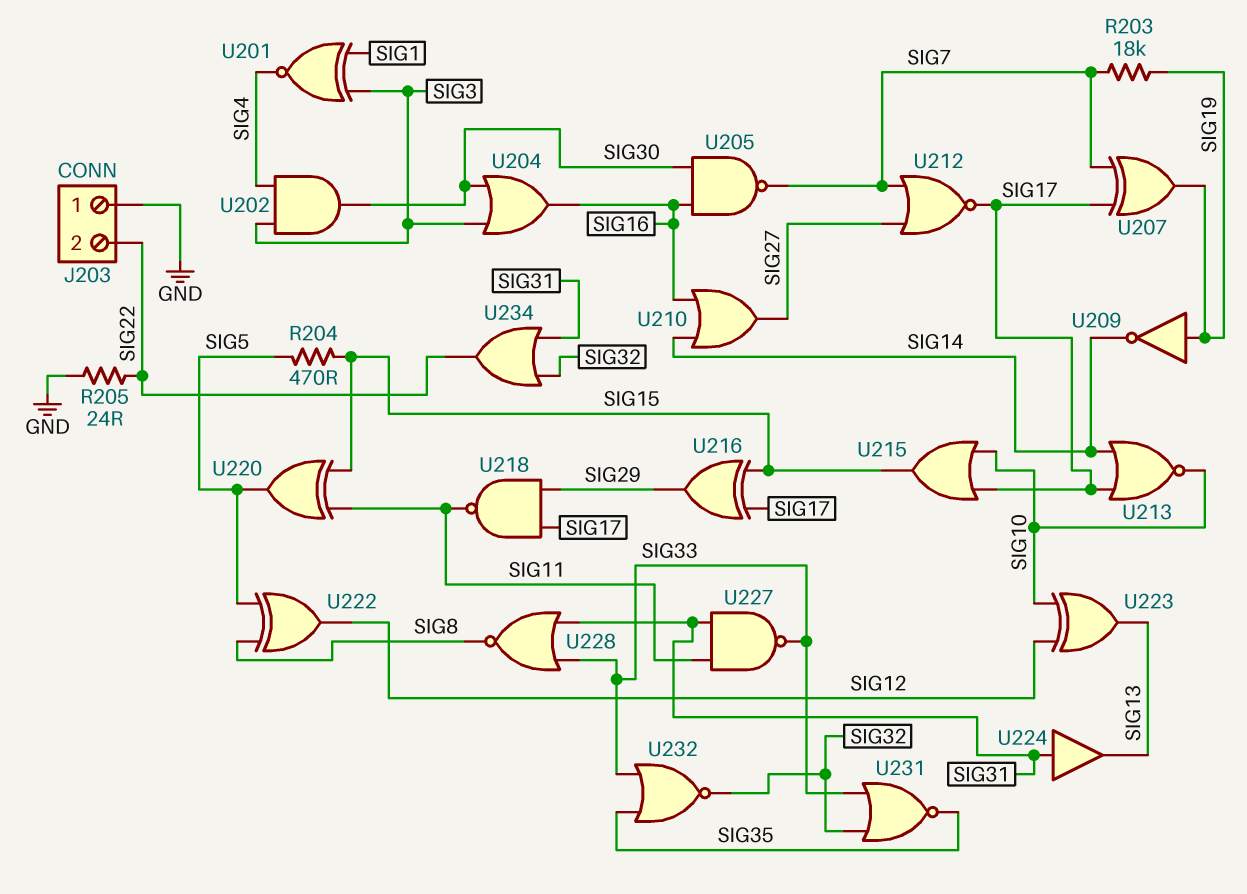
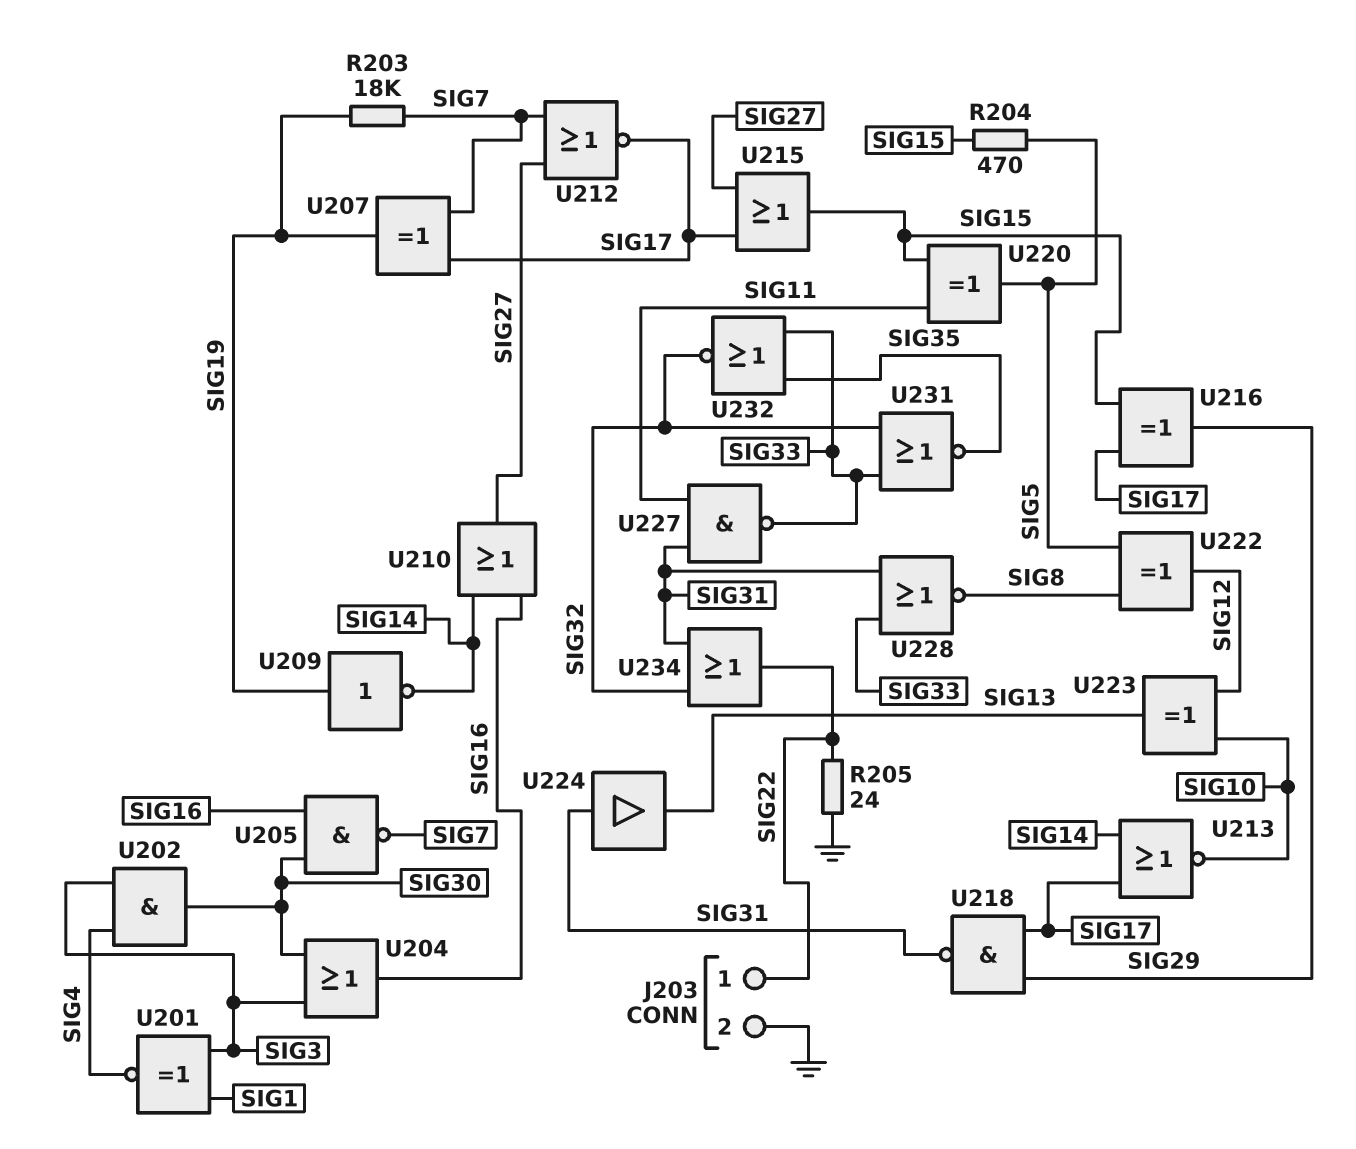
J203 pin 1: GND -> SIG22
J203 pin 2: SIG22 -> GND
U215: OR (in SIG10, in SIG17, out SIG15) -> OR (in SIG17, in SIG27, out SIG15)
U218: NAND (in SIG17, in SIG29, out SIG11) -> NAND (in SIG17, in SIG29, out SIG31)

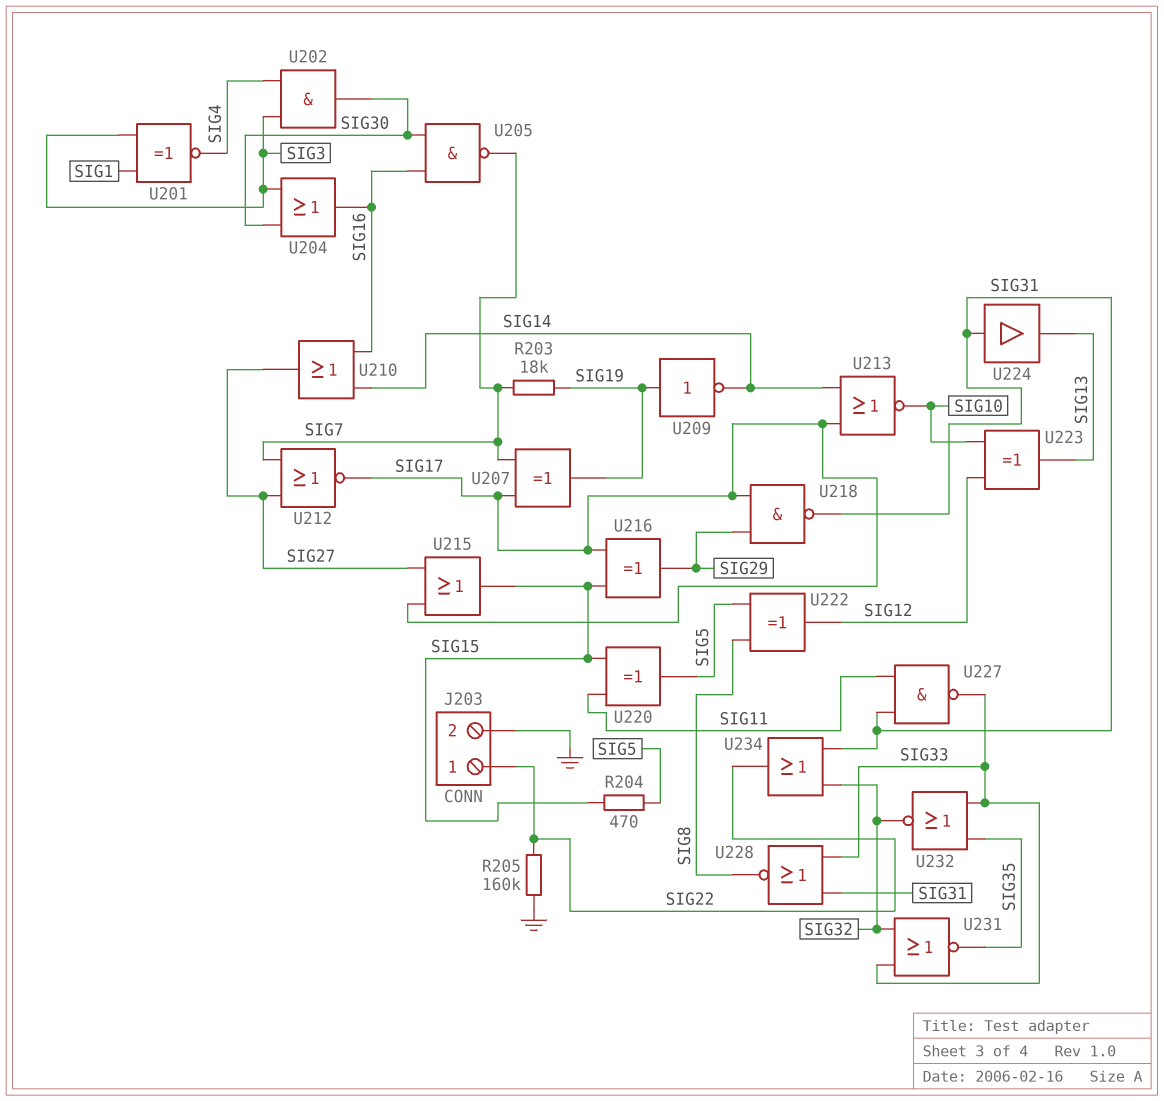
R205: 24 (GND, SIG22) -> 160k (GND, SIG22)

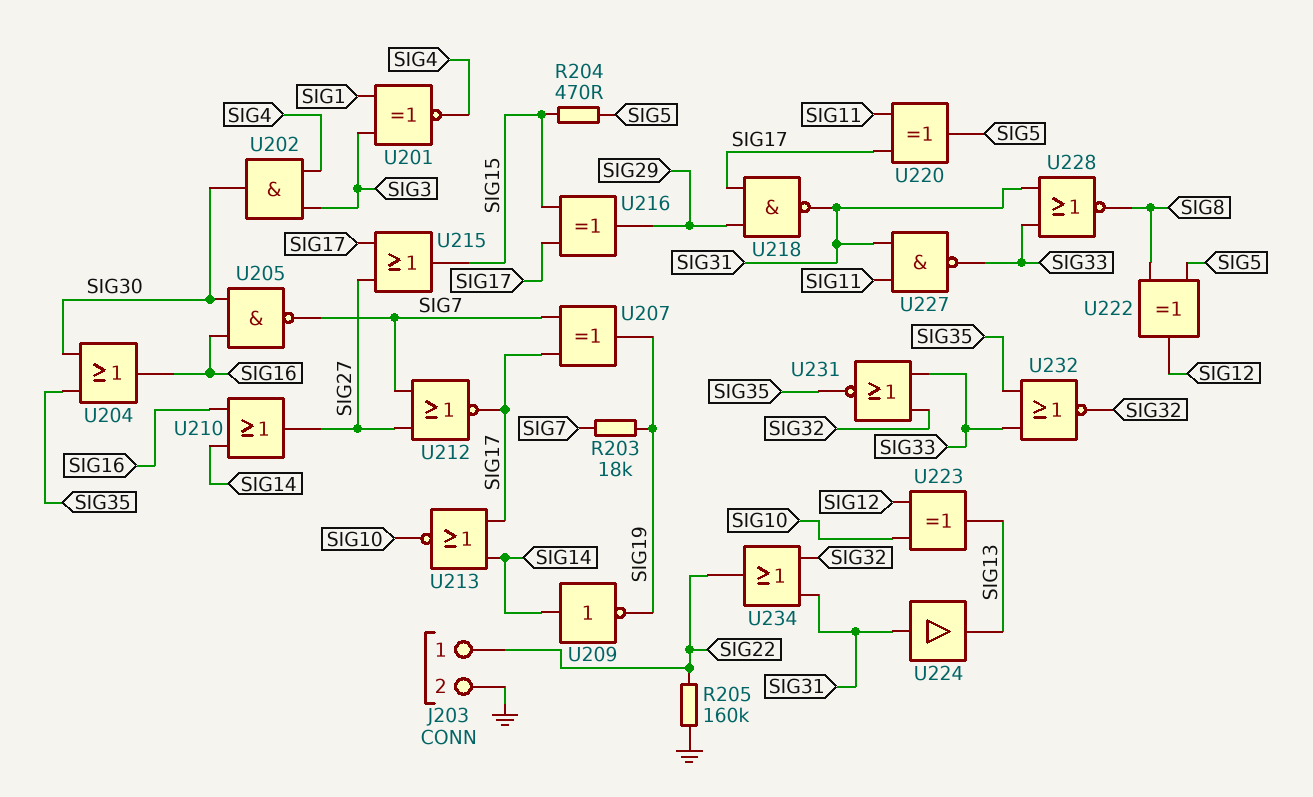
U204: OR (in SIG3, in SIG30, out SIG16) -> OR (in SIG30, in SIG35, out SIG16)
U209: NOT (in SIG19, out SIG14) -> NOT (in SIG14, out SIG19)
U220: XOR (in SIG11, in SIG15, out SIG5) -> XOR (in SIG11, in SIG17, out SIG5)

